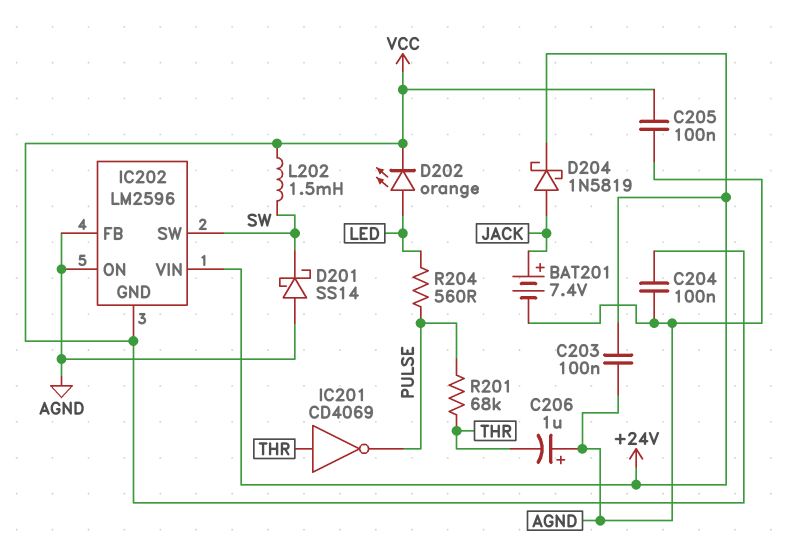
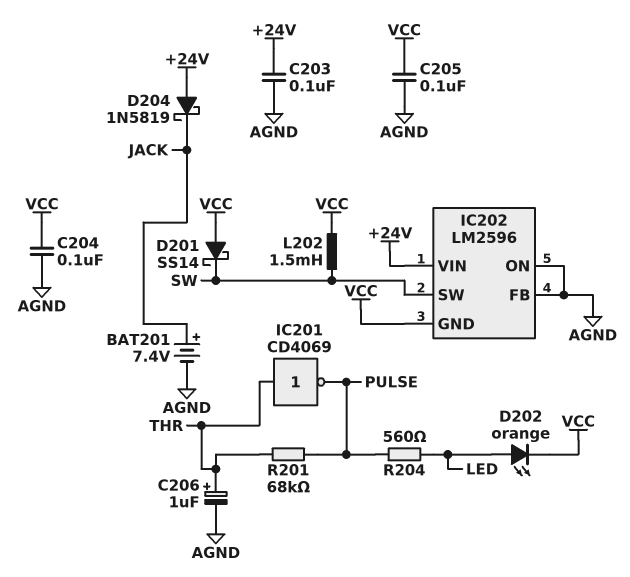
C206: 1uF (plus AGND, minus THR) -> 1uF (plus THR, minus AGND)
D201: schottky SS14 (A AGND, K SW) -> schottky SS14 (A VCC, K SW)
D204: schottky 1N5819 (A JACK, K +24V) -> schottky 1N5819 (A +24V, K JACK)

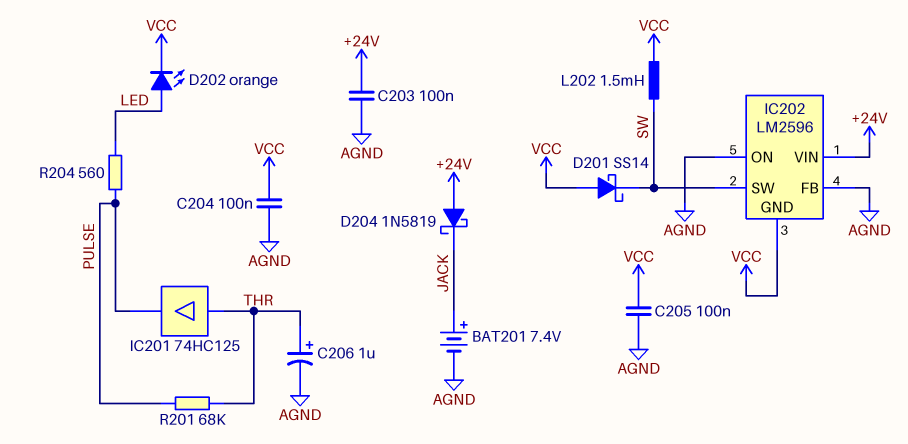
IC201: NOT CD4069 (in THR, out PULSE) -> buffer 74HC125 (in THR, out PULSE)

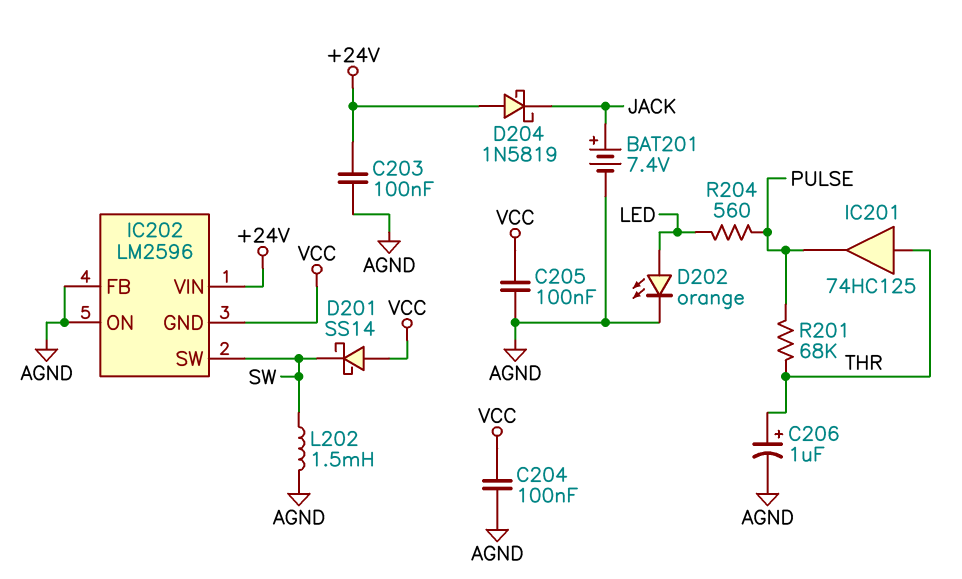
D202: LED orange (A LED, K VCC) -> LED orange (A LED, K AGND)
L202: 1.5mH (SW, VCC) -> 1.5mH (AGND, SW)

